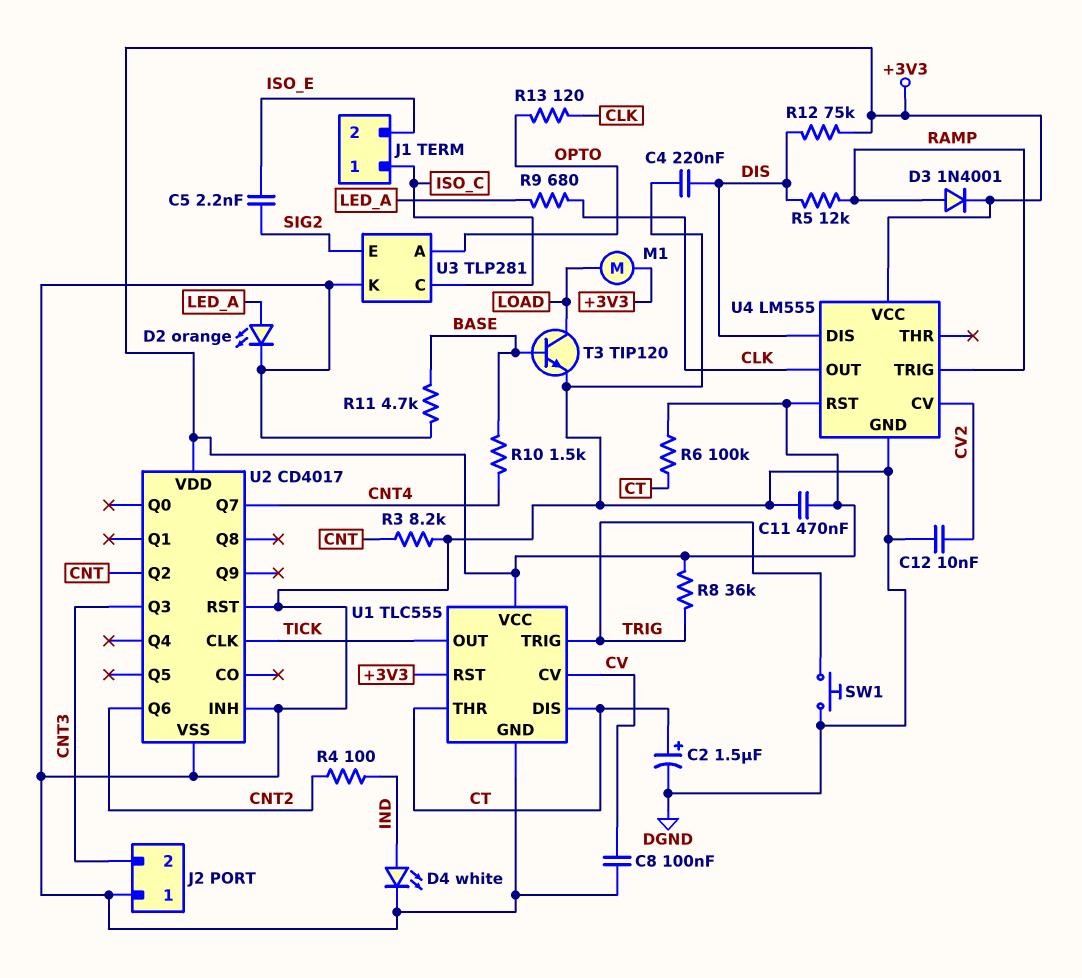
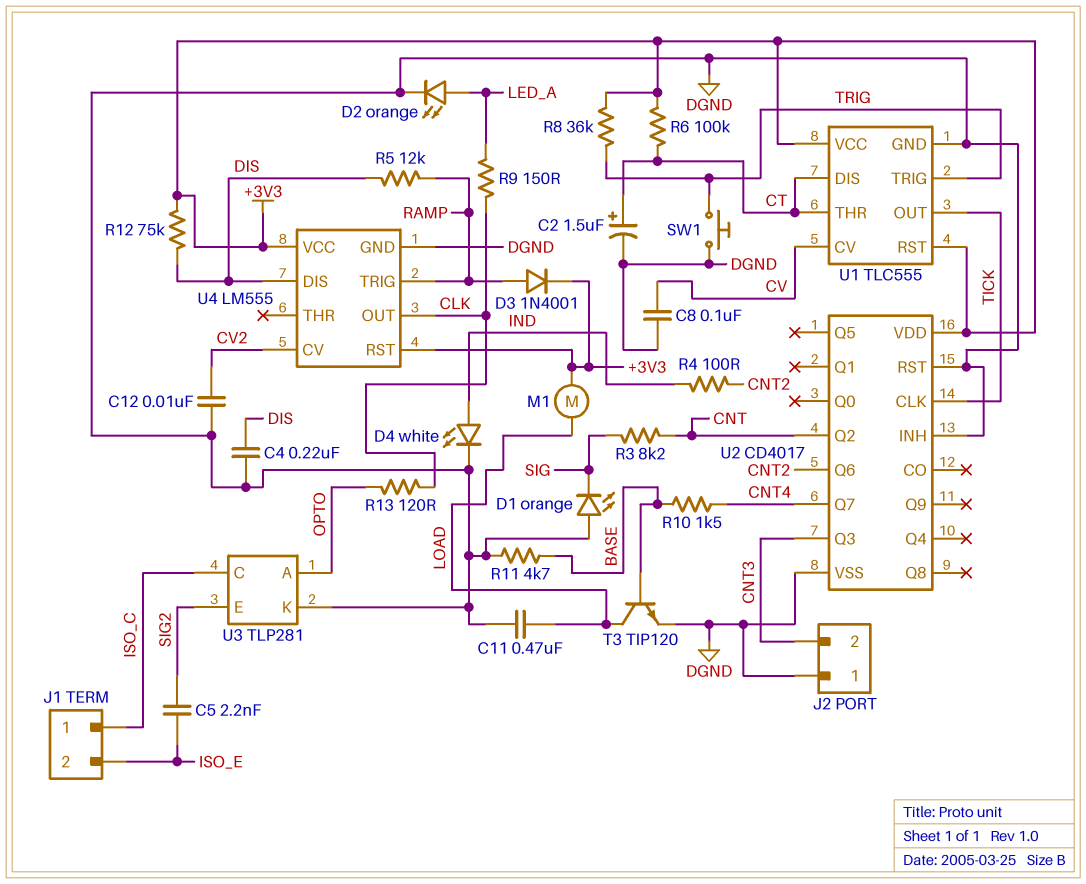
C11: 470nF (+3V3, DGND) -> 470nF (DGND, LOAD)
D1: none -> LED orange (A DGND, K SIG)
R3: 8.2k (CNT, DGND) -> 8.2k (CNT, SIG)
R9: 680 (CLK, LED_A) -> 150 (CLK, LED_A)

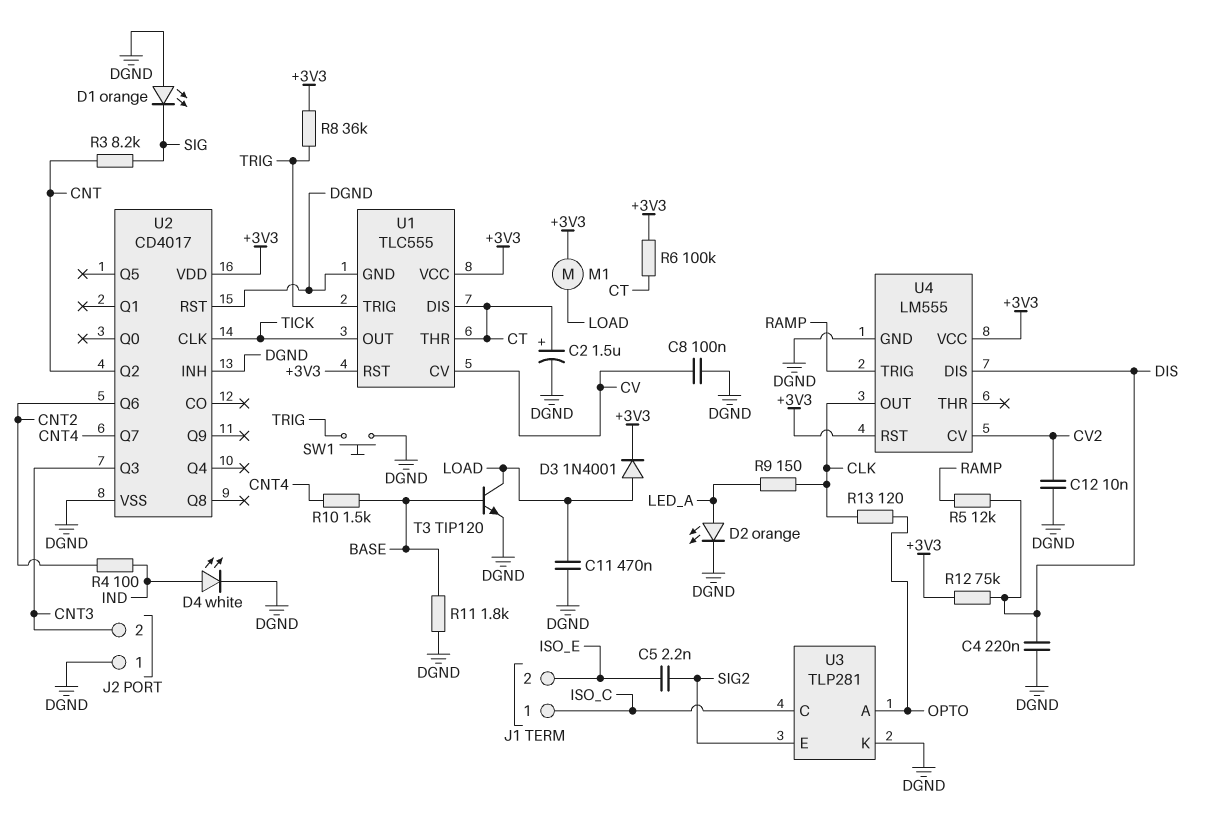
D3: diode 1N4001 (A RAMP, K +3V3) -> diode 1N4001 (A LOAD, K +3V3)
R11: 4.7k (BASE, DGND) -> 1.8k (BASE, DGND)

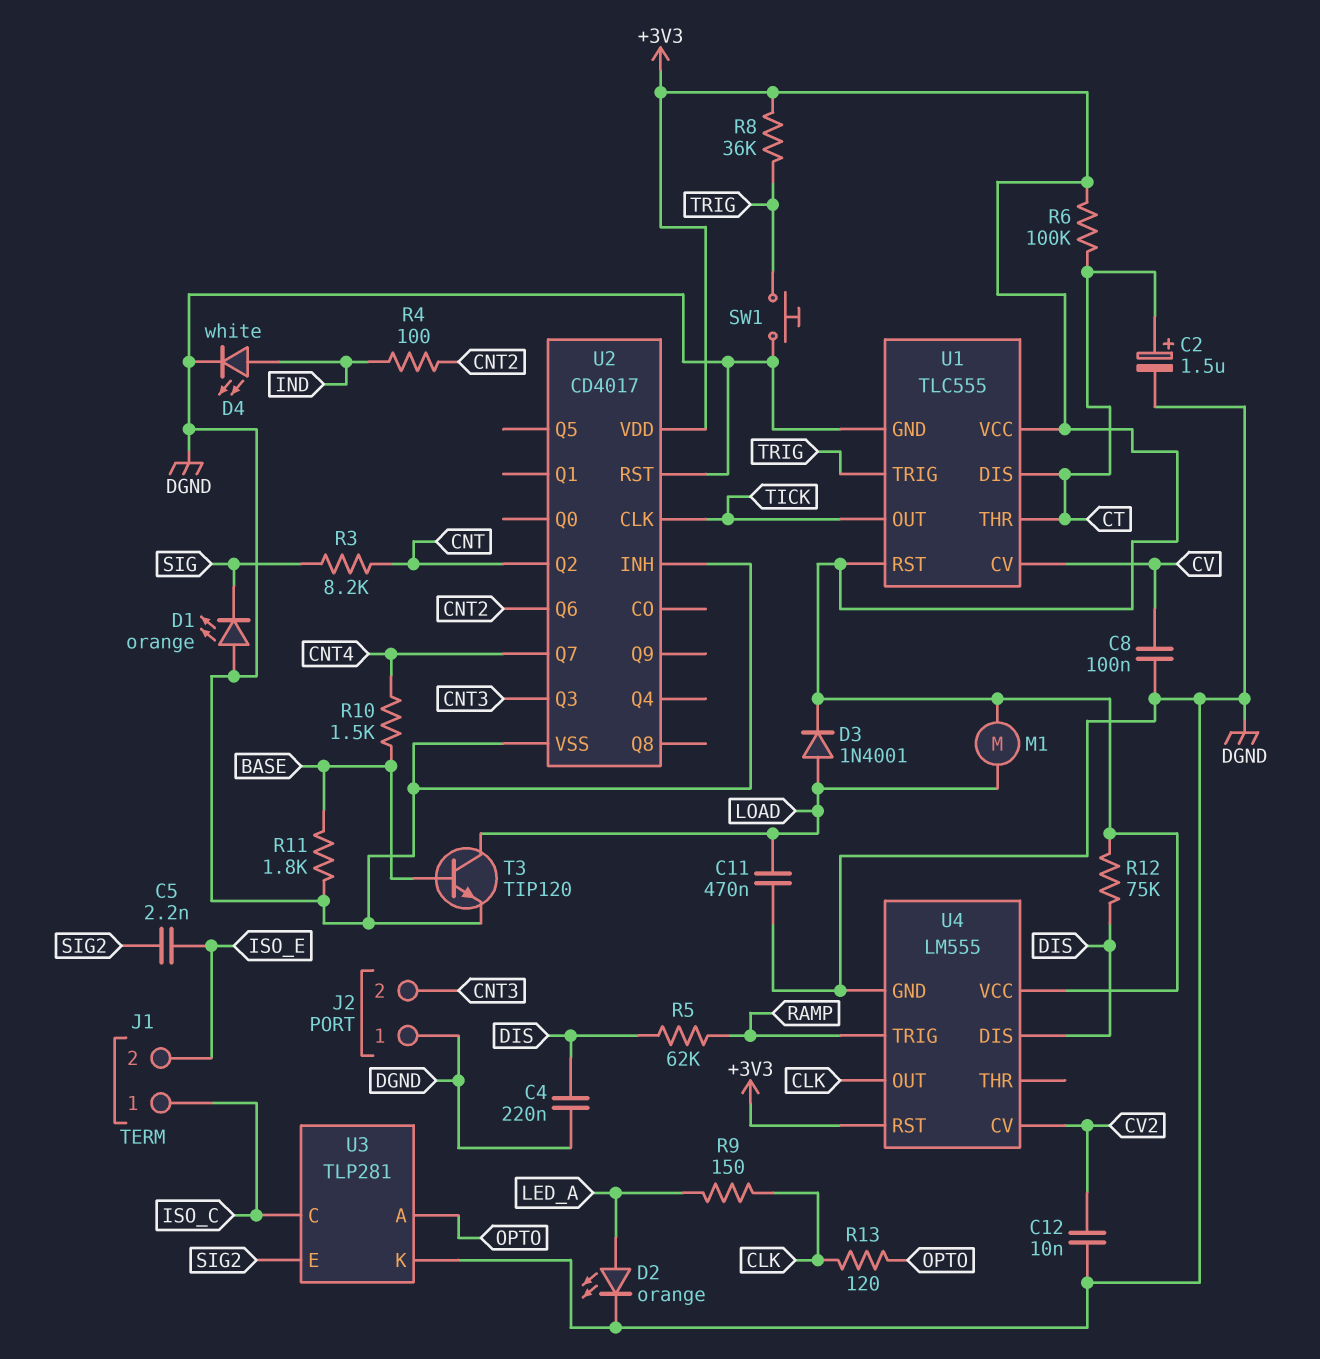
R5: 12k (DIS, RAMP) -> 62k (DIS, RAMP)

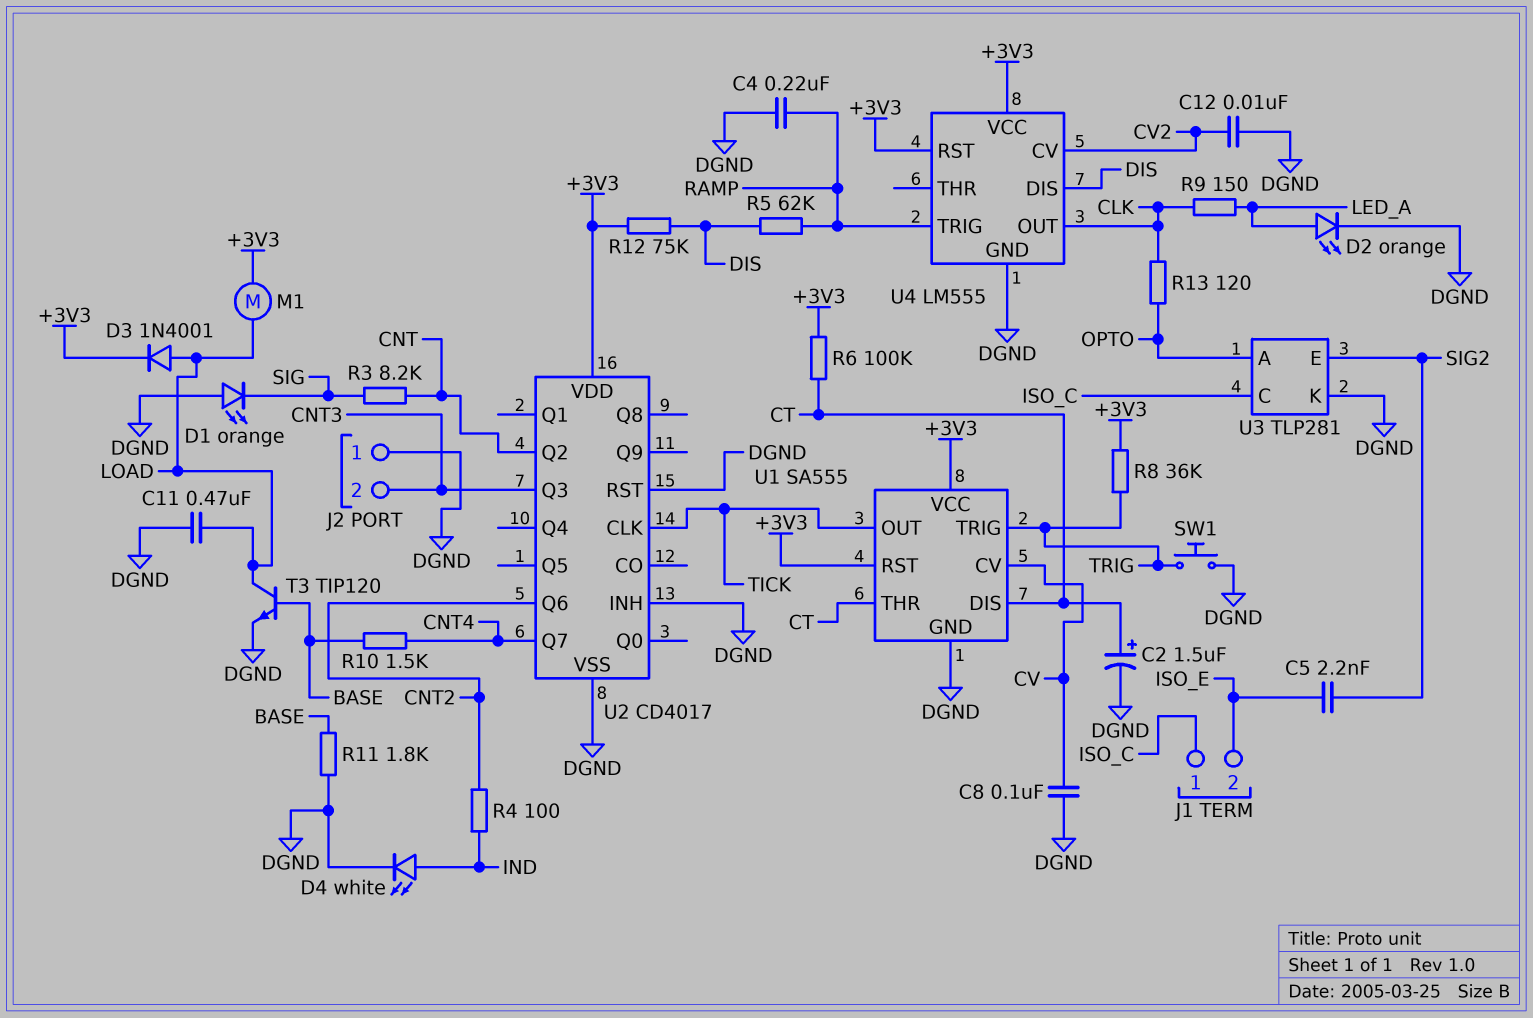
C4: 220nF (DGND, DIS) -> 220nF (DGND, RAMP)
U1: TLC555 -> SA555

